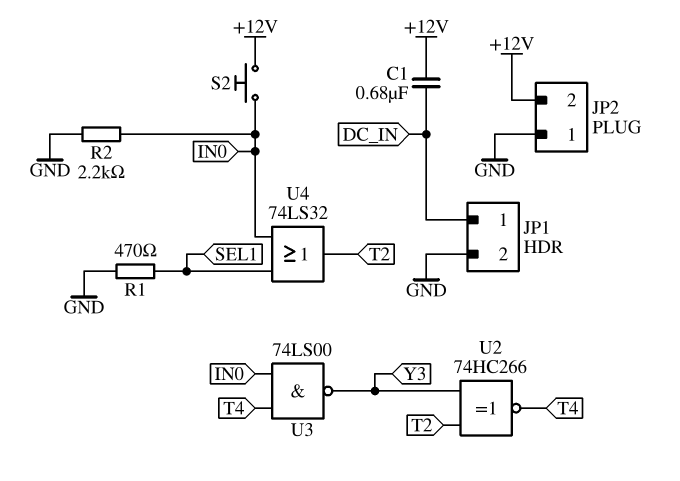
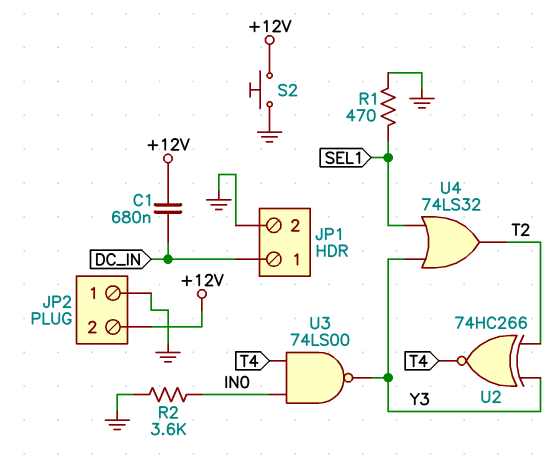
R2: 2.2k (GND, IN0) -> 3.6k (GND, IN0)
S2: button (+12V, IN0) -> button (+12V, GND)
U4: OR 74LS32 (in IN0, in SEL1, out T2) -> OR 74LS32 (in SEL1, in Y3, out T2)

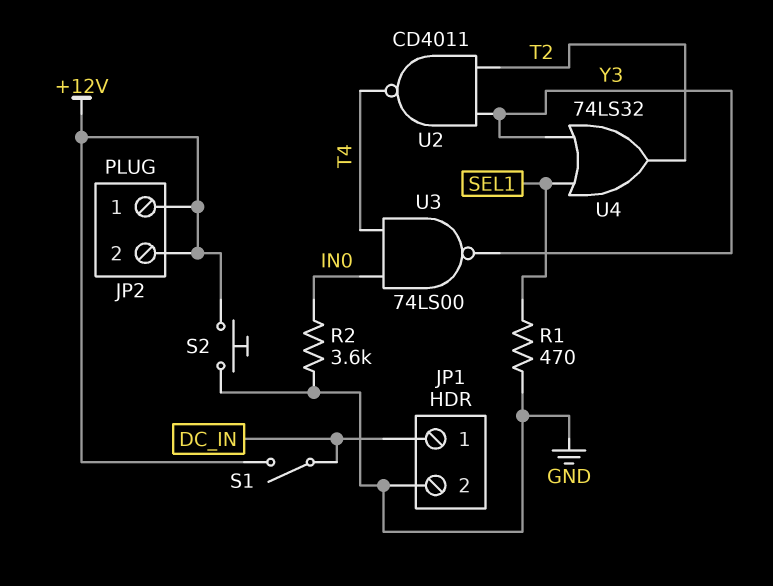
C1: 680nF (+12V, DC_IN) -> none
JP2 pin 1: GND -> +12V
S1: none -> switch (+12V, DC_IN)
U2: XNOR 74HC266 (in T2, in Y3, out T4) -> NAND CD4011 (in T2, in Y3, out T4)

